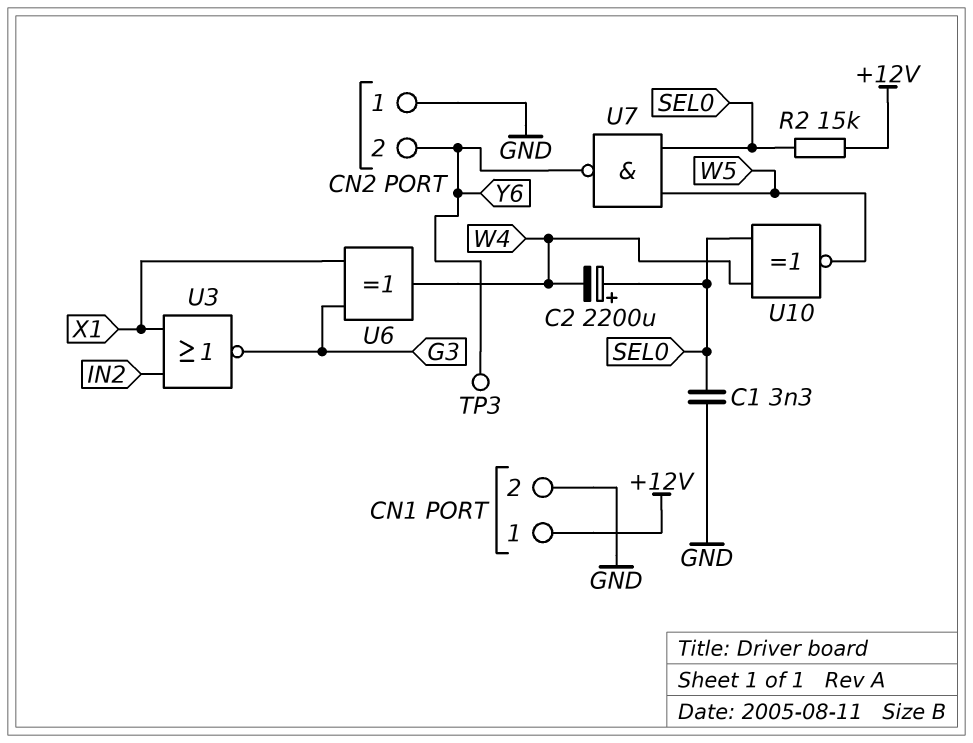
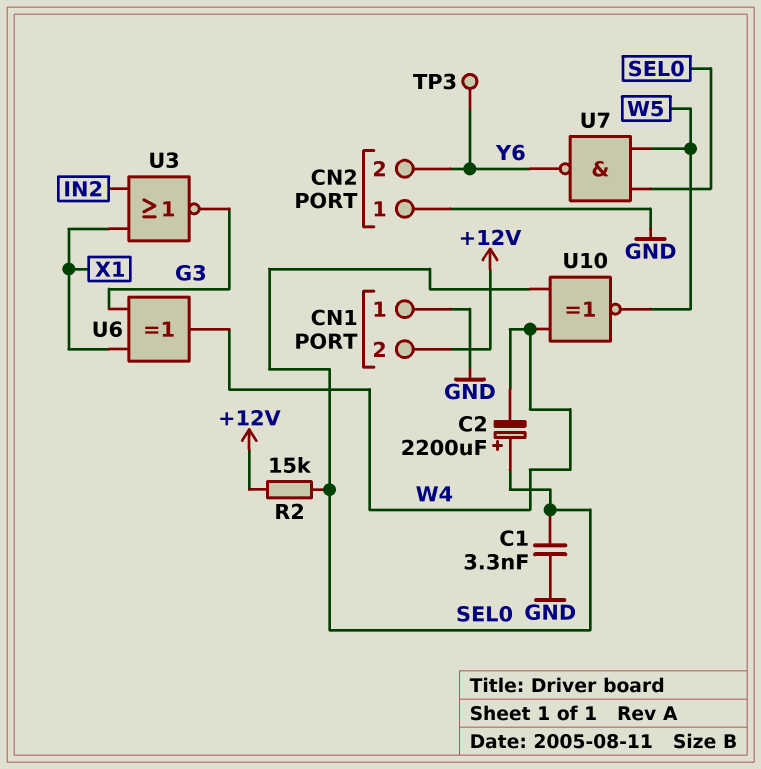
CN1 pin 1: +12V -> GND
CN1 pin 2: GND -> +12V

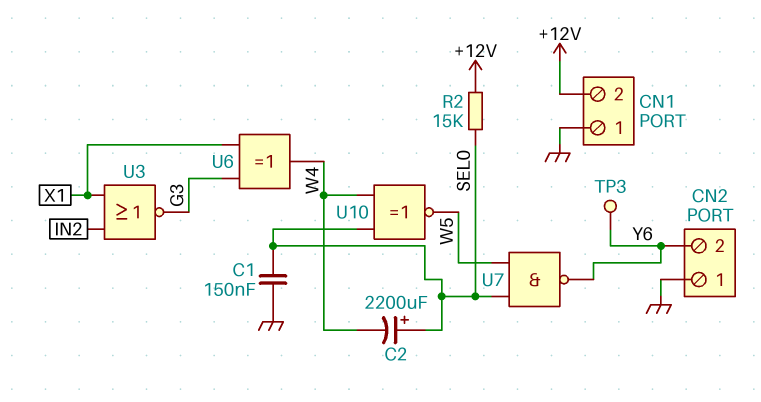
C1: 3.3nF (GND, SEL0) -> 150nF (GND, SEL0)

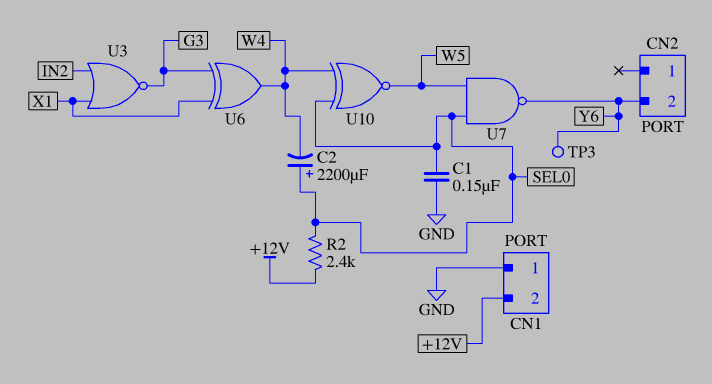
CN2 pin 1: GND -> none
R2: 15k (+12V, SEL0) -> 2.4k (+12V, SEL0)

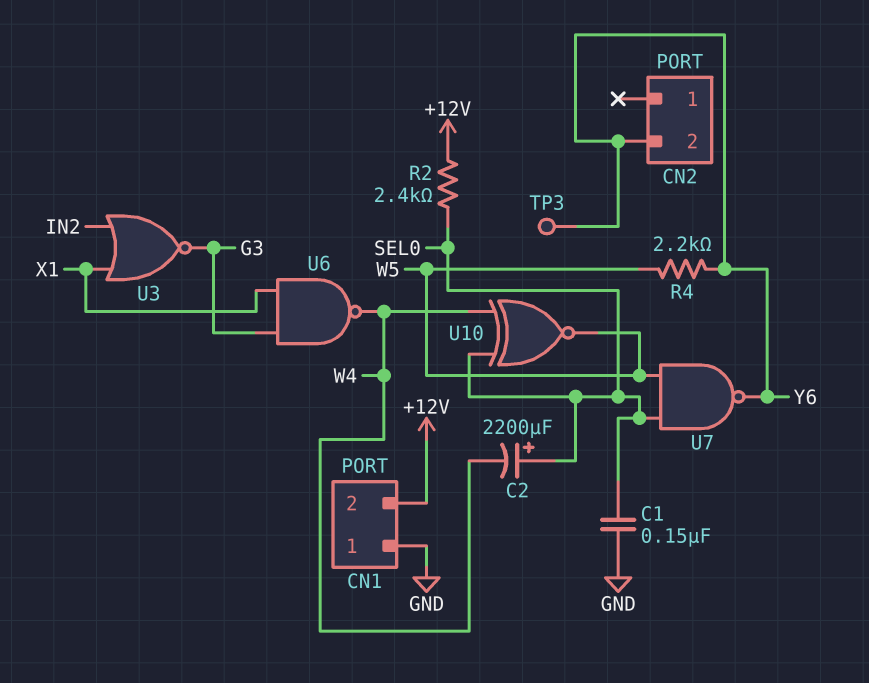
R4: none -> 2.2k (W5, Y6)
U6: XOR (in G3, in X1, out W4) -> NAND (in G3, in X1, out W4)

